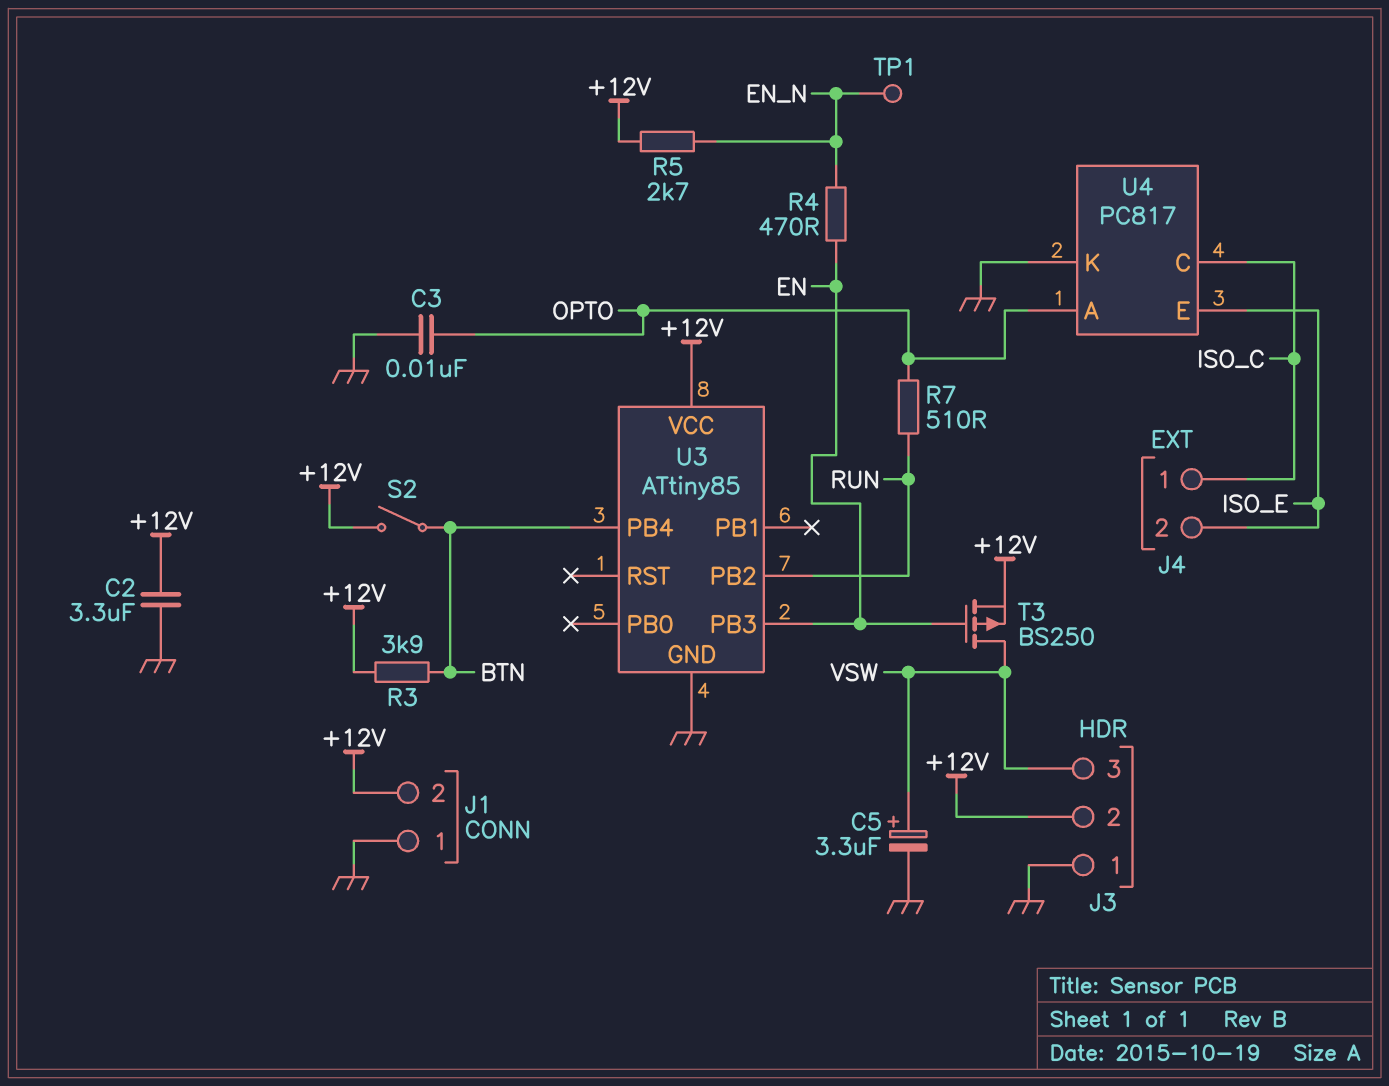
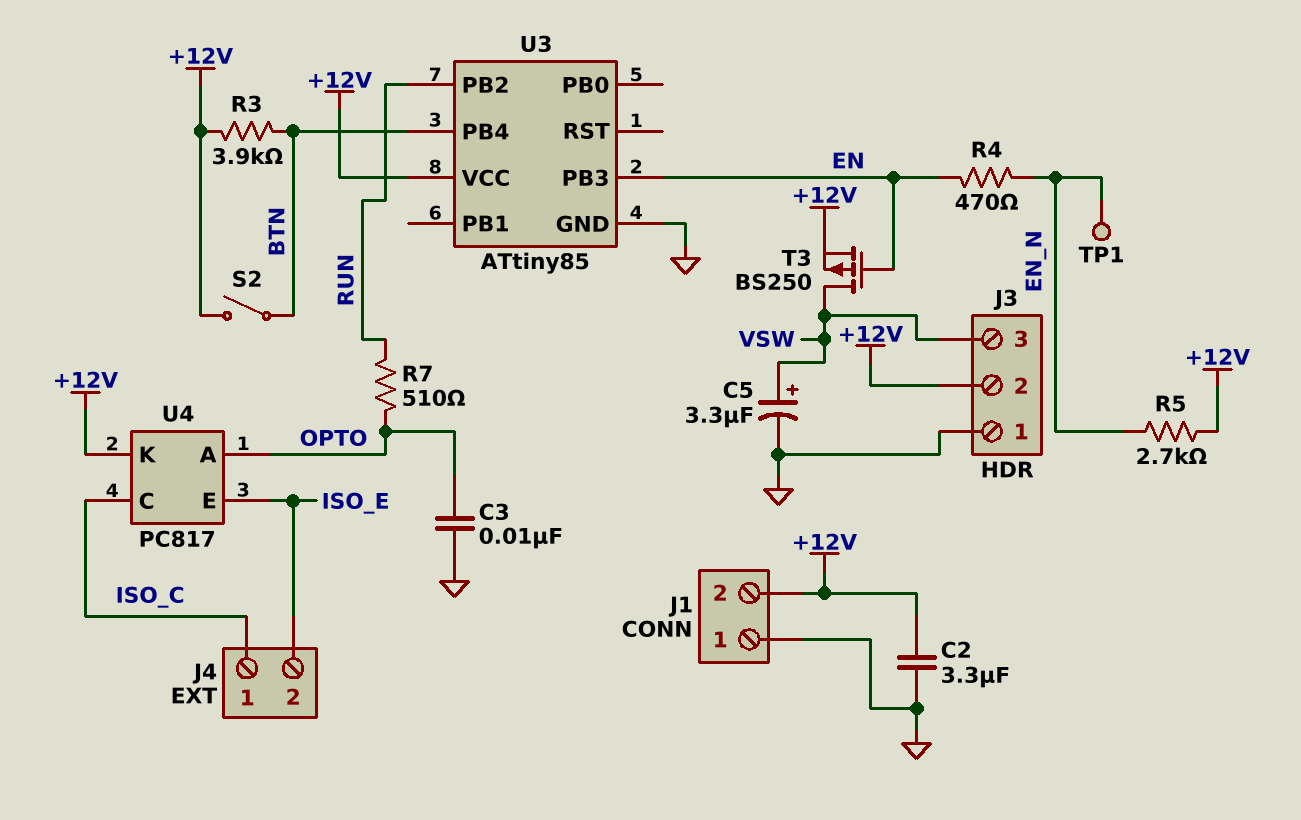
U4 pin K: GND -> +12V

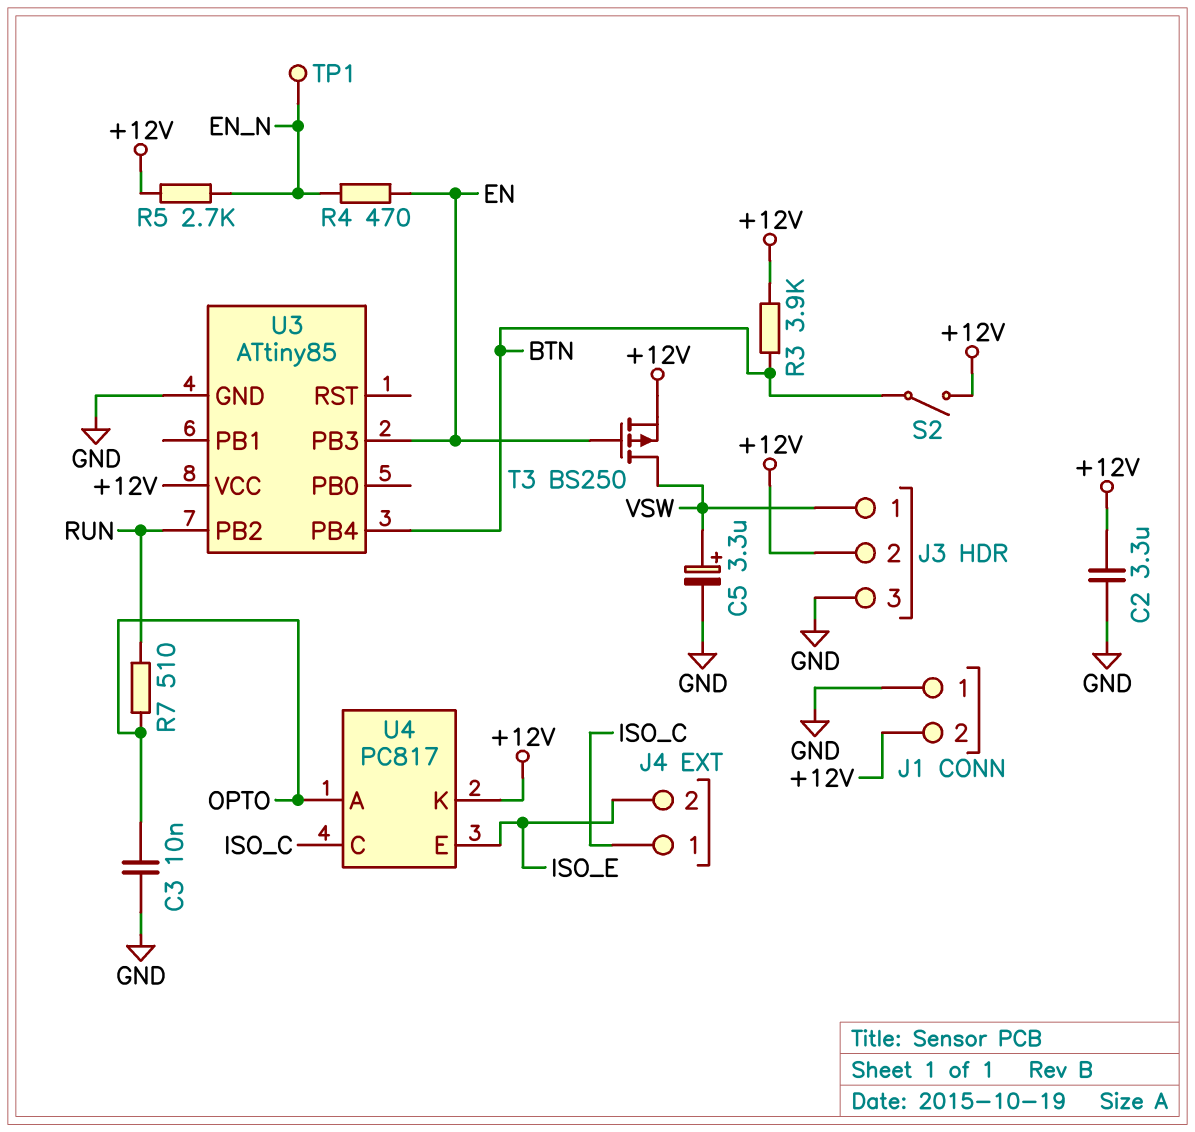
J3 pin 1: GND -> VSW
J3 pin 3: VSW -> GND

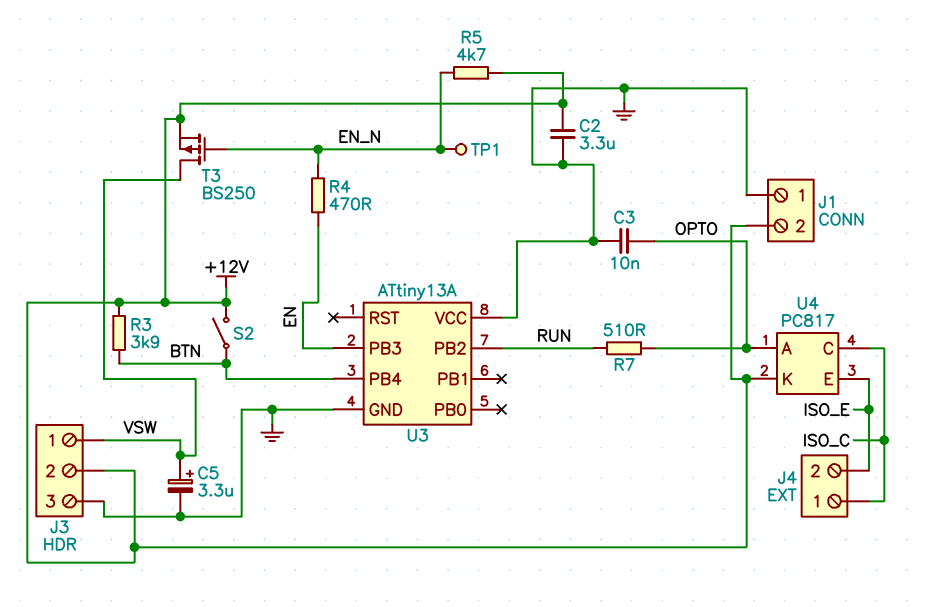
R5: 2.7k (+12V, EN_N) -> 4.7k (+12V, EN_N)
T3: PMOS BS250 (G EN, D VSW, S +12V) -> PMOS BS250 (G EN_N, D VSW, S +12V)
U3: ATtiny85 -> ATtiny13A
U3 pin VCC: +12V -> GND

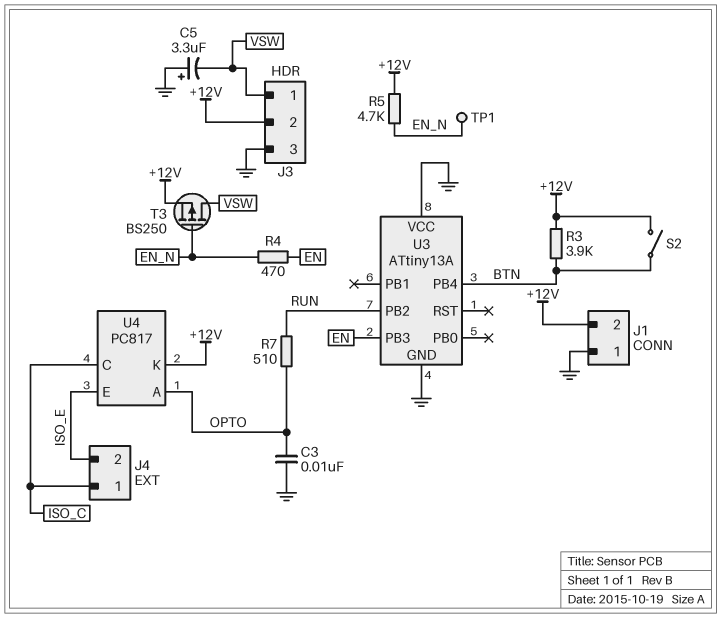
C2: 3.3uF (+12V, GND) -> none
C5: 3.3uF (plus VSW, minus GND) -> 3.3uF (plus GND, minus VSW)

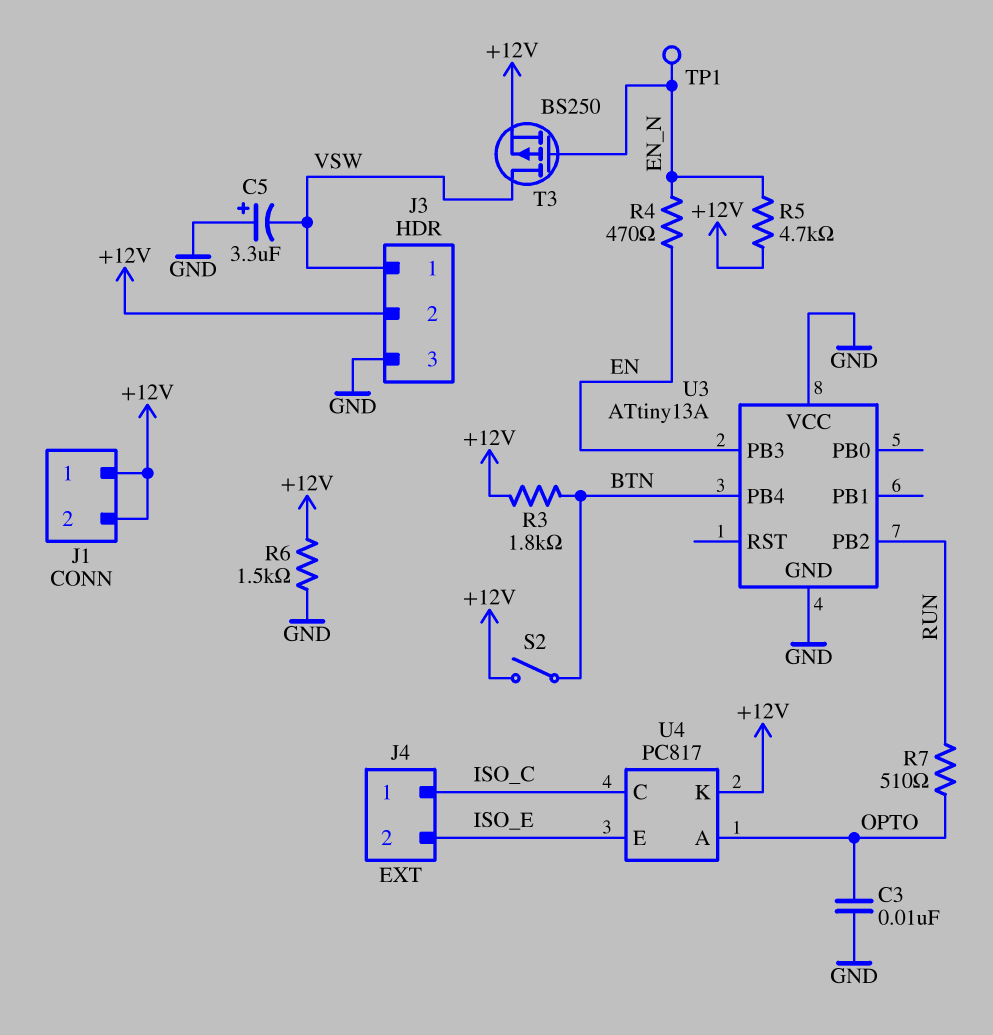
J1 pin 1: GND -> +12V
R3: 3.9k (+12V, BTN) -> 1.8k (+12V, BTN)
R6: none -> 1.5k (+12V, GND)

